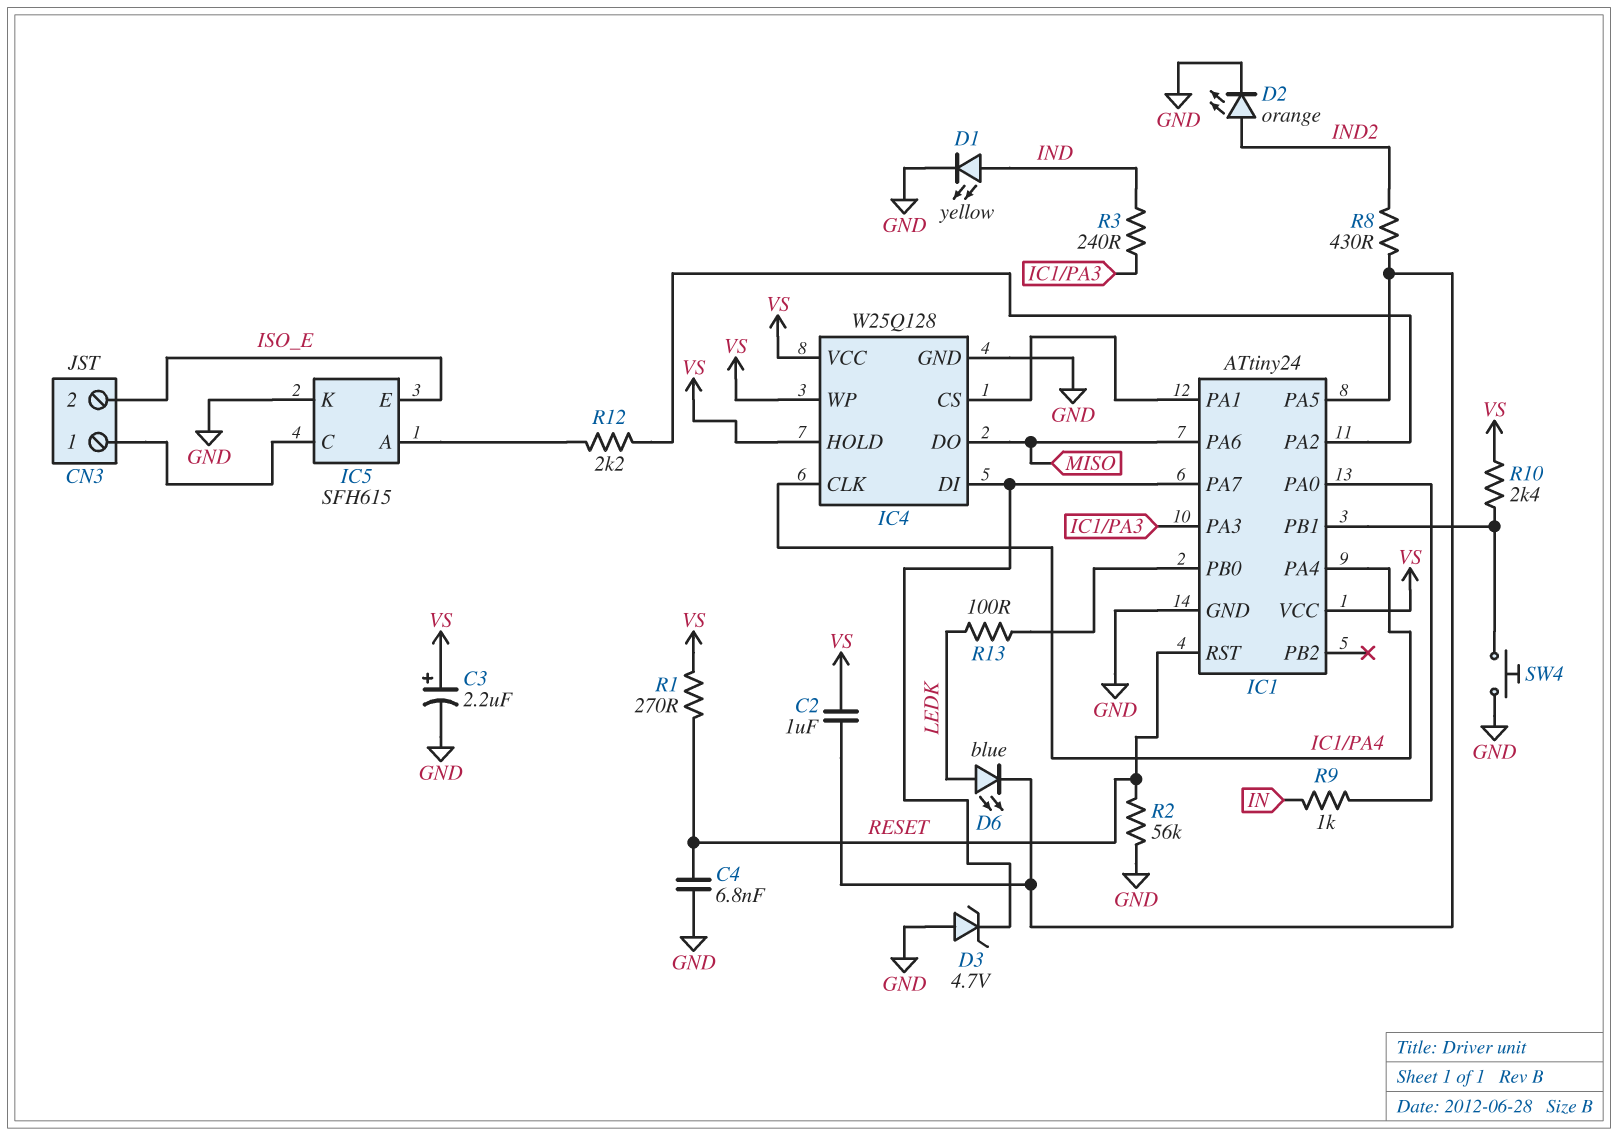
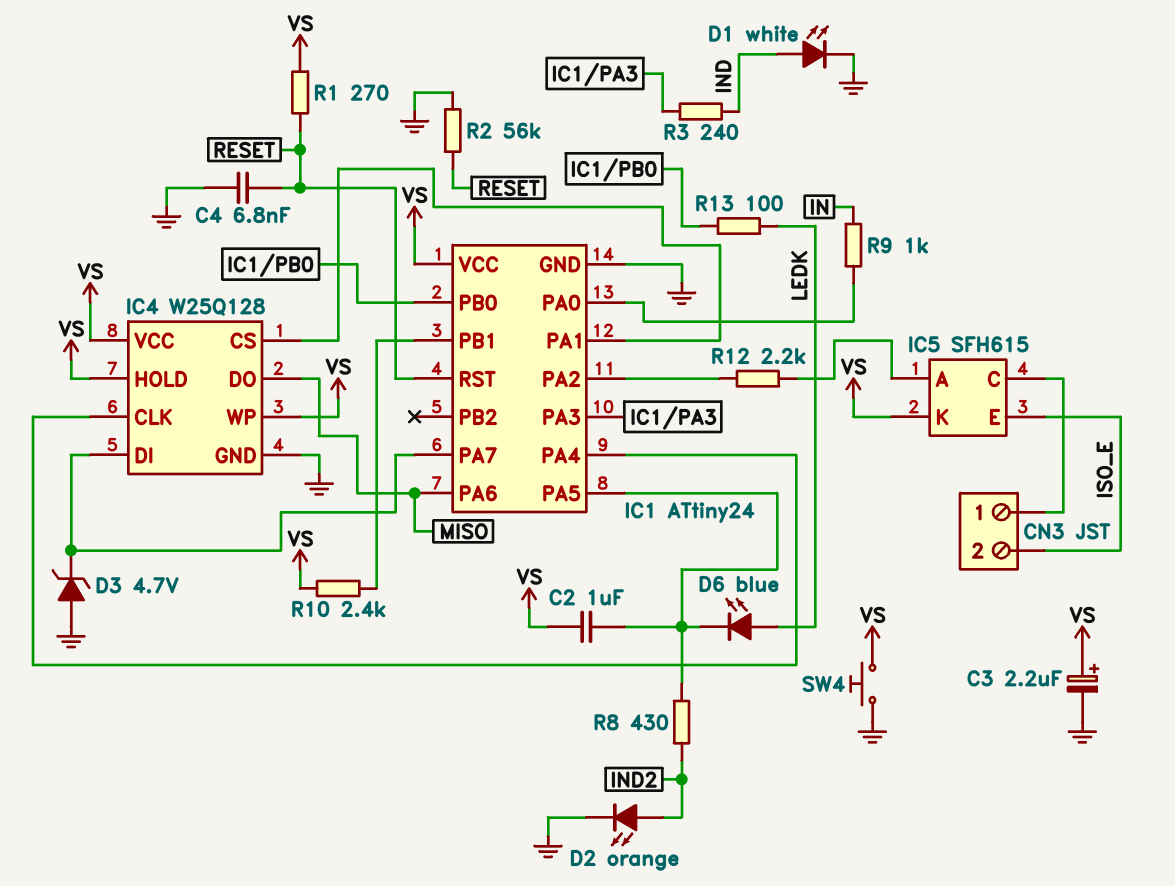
D1: LED yellow (A IND, K GND) -> LED white (A IND, K GND)
IC5 pin K: GND -> VS
SW4: button (GND, IC1/PB1) -> button (GND, VS)

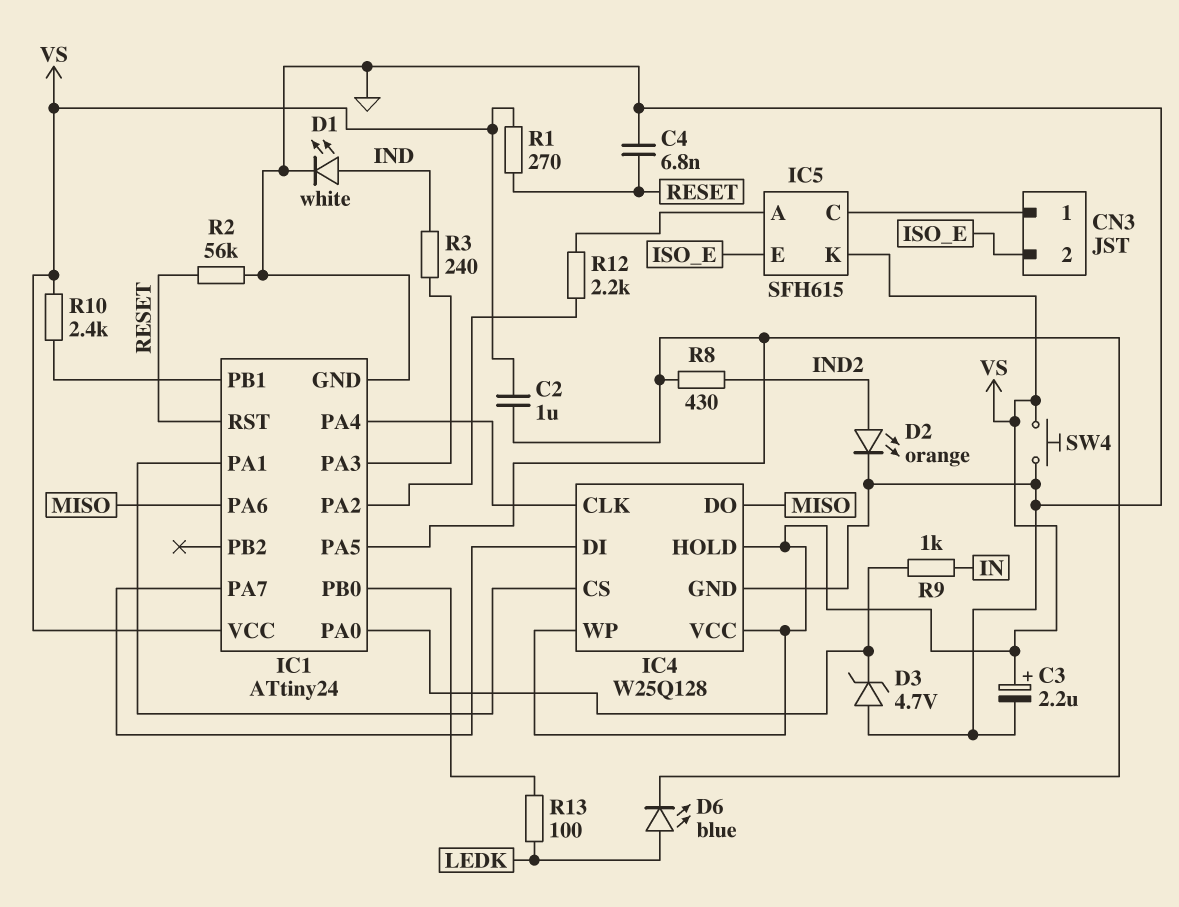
D3: zener 4.7V (A GND, K IC1/PA7) -> zener 4.7V (A GND, K IC1/PA0)

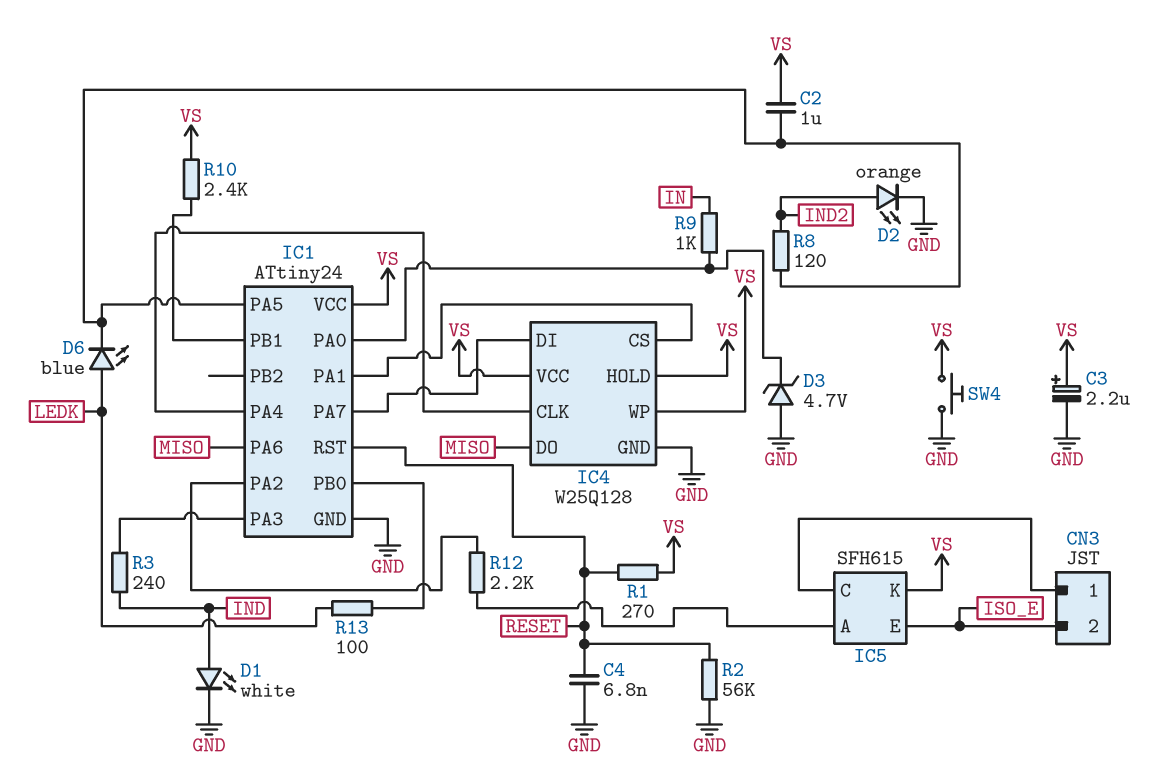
R8: 430 (IC1/PA5, IND2) -> 120 (IC1/PA5, IND2)

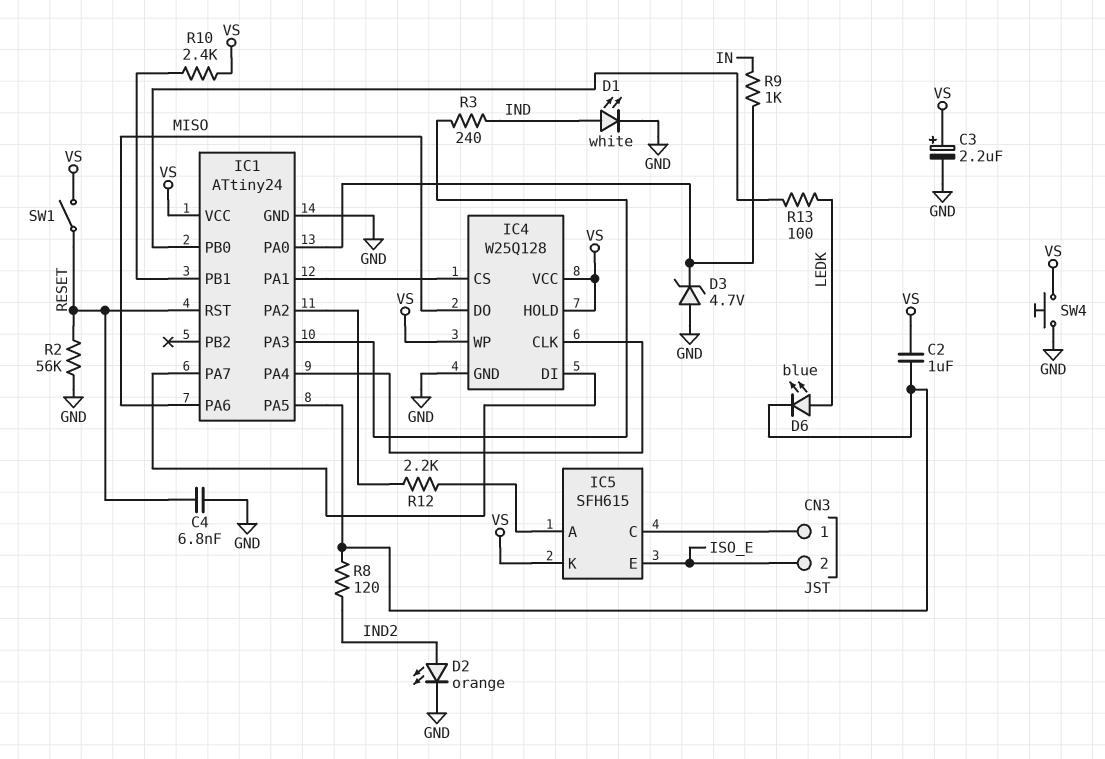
R1: 270 (RESET, VS) -> none
SW1: none -> switch (RESET, VS)

